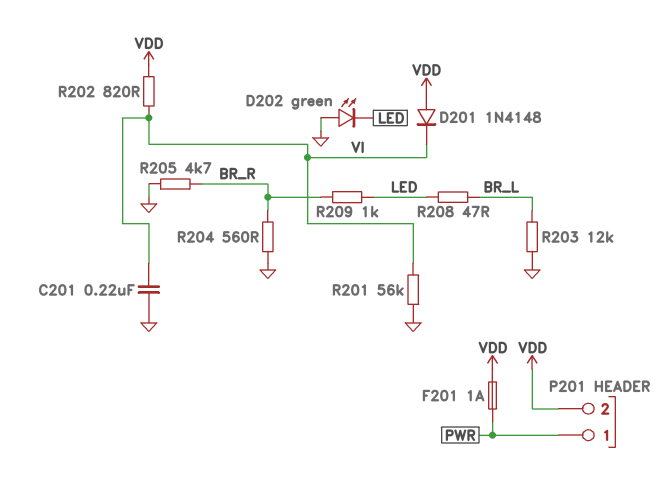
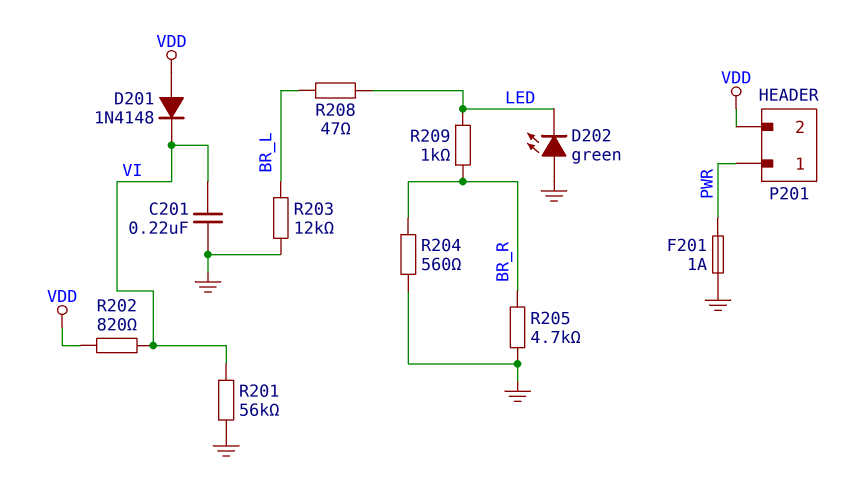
F201: 1A (PWR, VDD) -> 1A (GND, PWR)

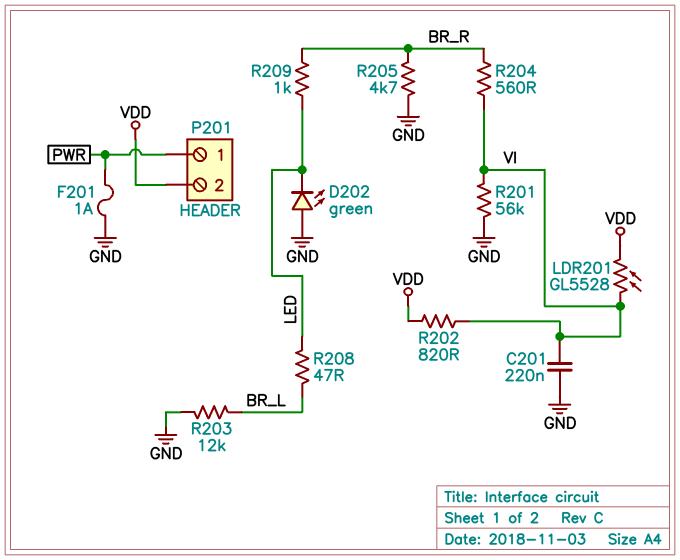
D201: diode 1N4148 (A VDD, K VI) -> none
LDR201: none -> GL5528 (VDD, VI)
R204: 560 (BR_R, GND) -> 560 (BR_R, VI)

